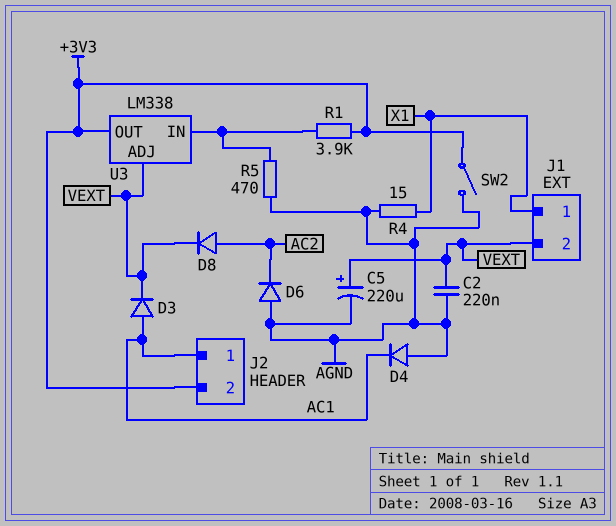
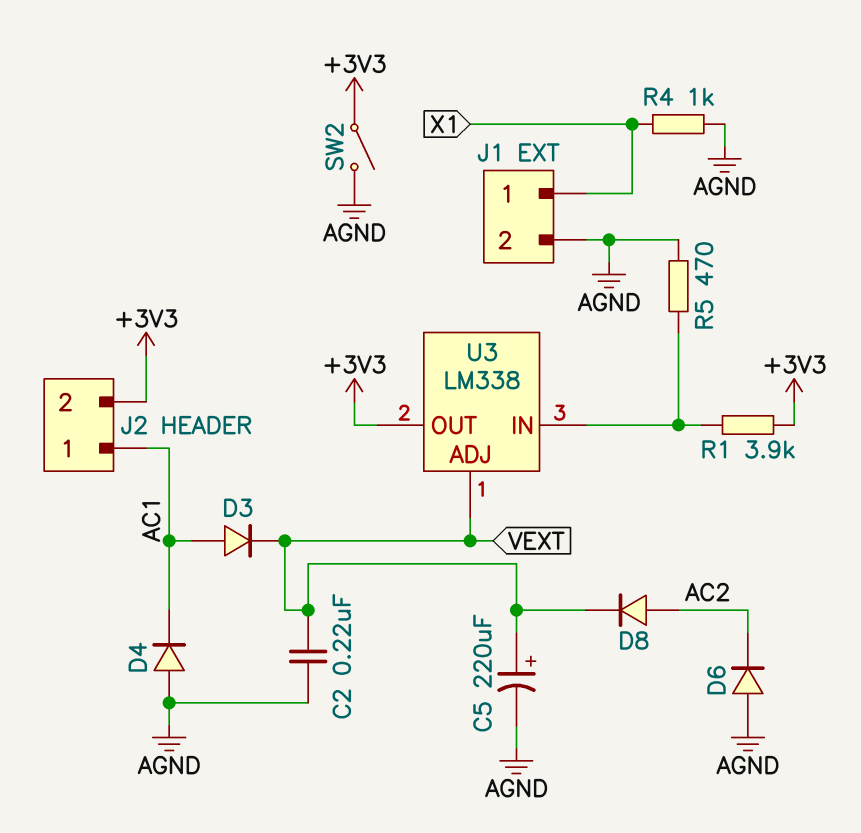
J1 pin 2: VEXT -> AGND
R4: 15 (AGND, X1) -> 1k (AGND, X1)

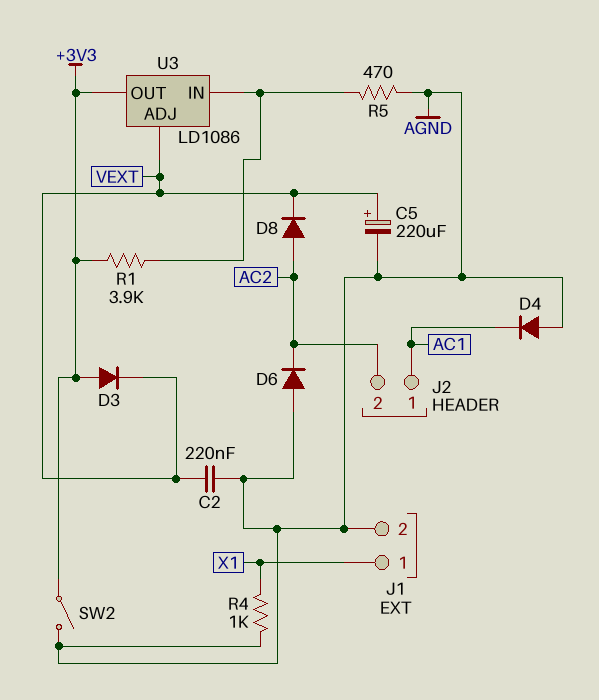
D3: diode (A AC1, K VEXT) -> diode (A +3V3, K VEXT)
J2 pin 2: +3V3 -> AC2
U3: LM338 -> LD1086

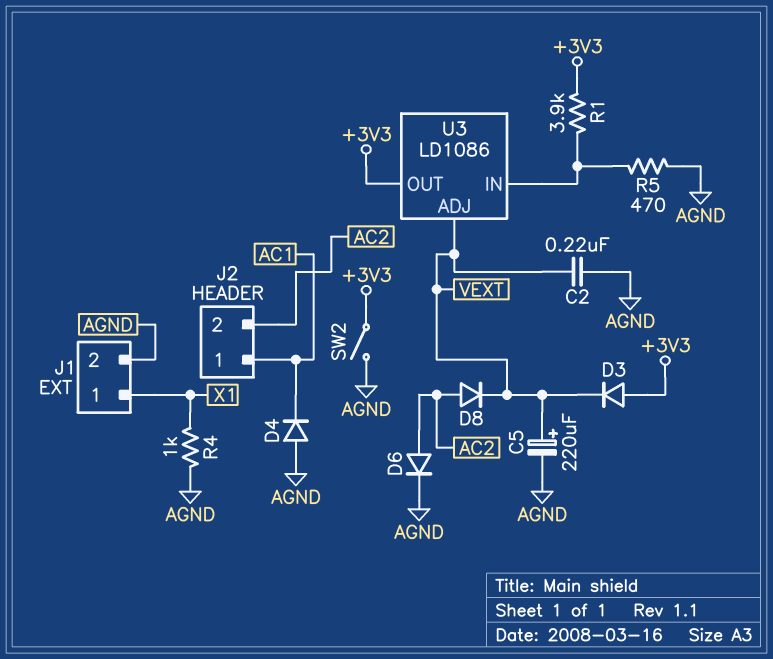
D6: diode (A AGND, K AC2) -> diode (A AC2, K AGND)

